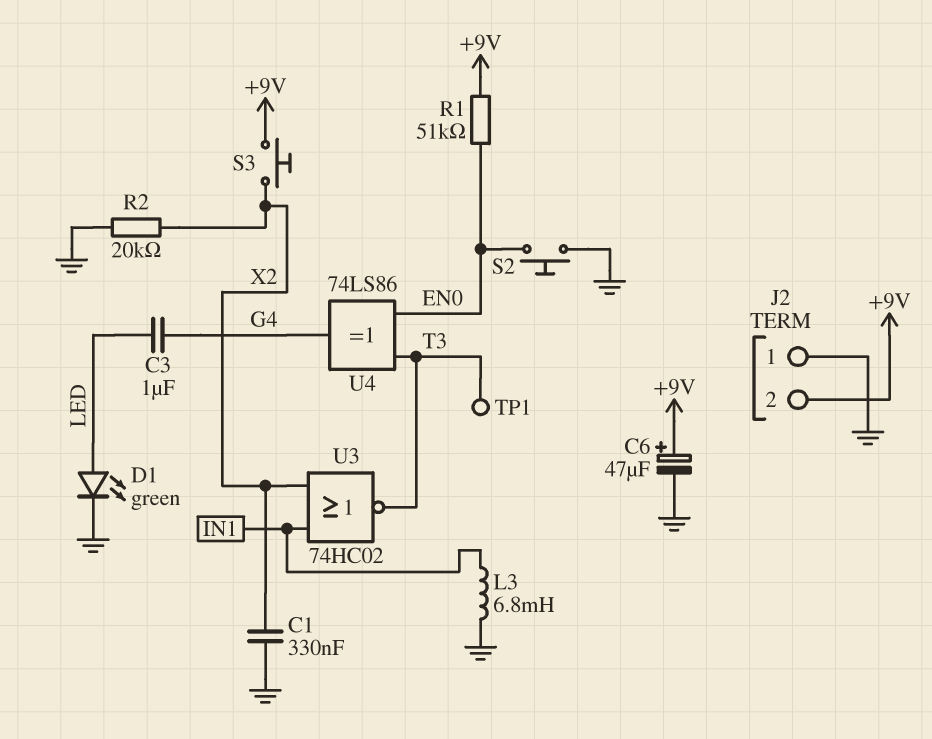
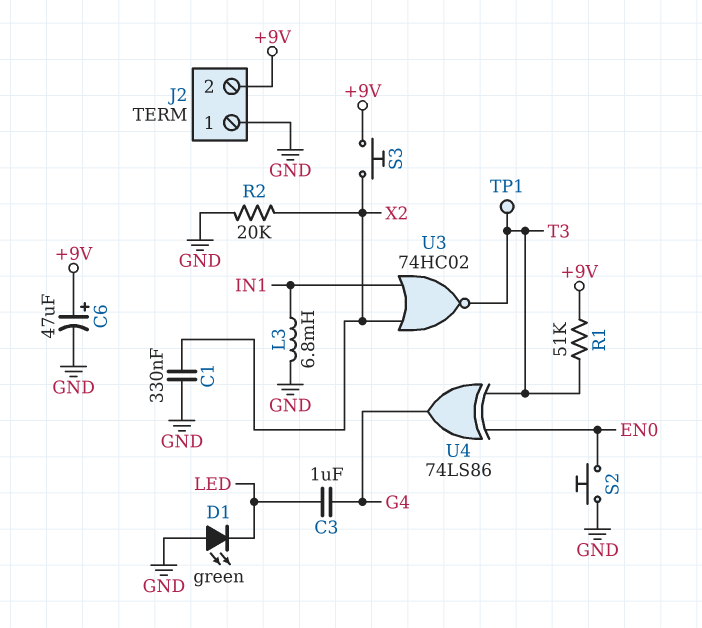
D1: LED green (A LED, K GND) -> LED green (A GND, K LED)
R1: 51k (+9V, EN0) -> 51k (+9V, T3)

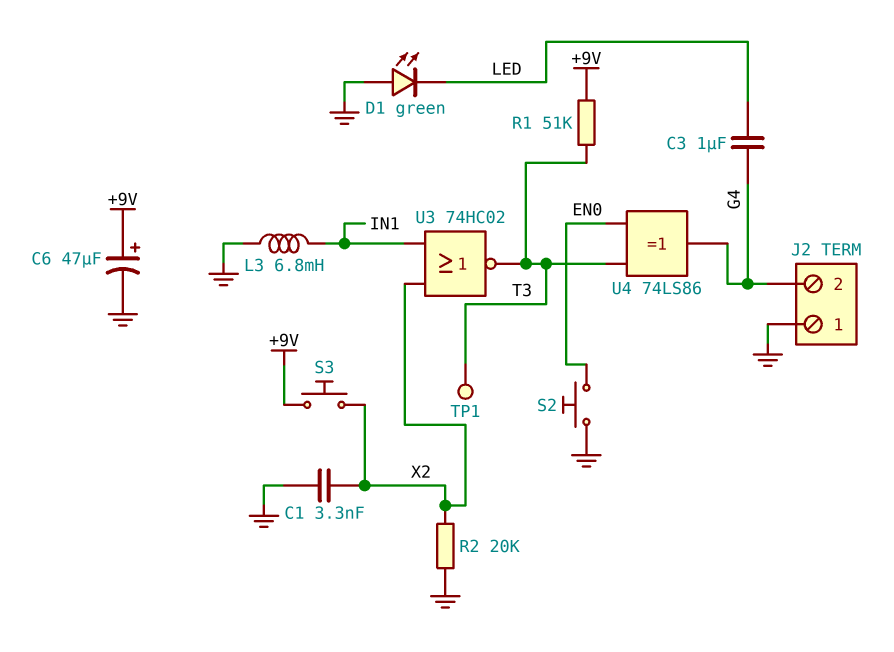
C1: 330nF (GND, X2) -> 3.3nF (GND, X2)
J2 pin 2: +9V -> G4

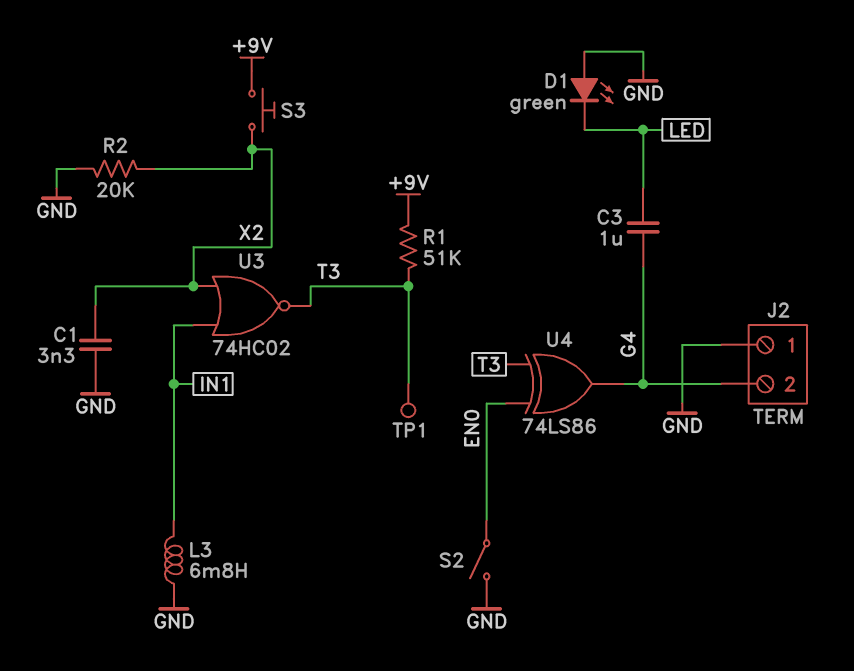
C6: 47uF (plus +9V, minus GND) -> none
S2: button (EN0, GND) -> switch (EN0, GND)

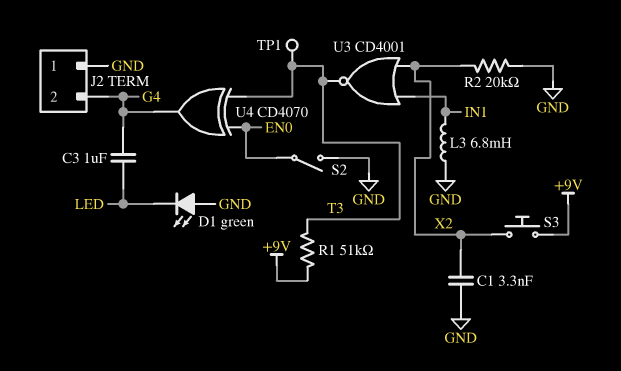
U3: NOR 74HC02 (in IN1, in X2, out T3) -> NOR CD4001 (in IN1, in X2, out T3)
U4: XOR 74LS86 (in EN0, in T3, out G4) -> XOR CD4070 (in EN0, in T3, out G4)

